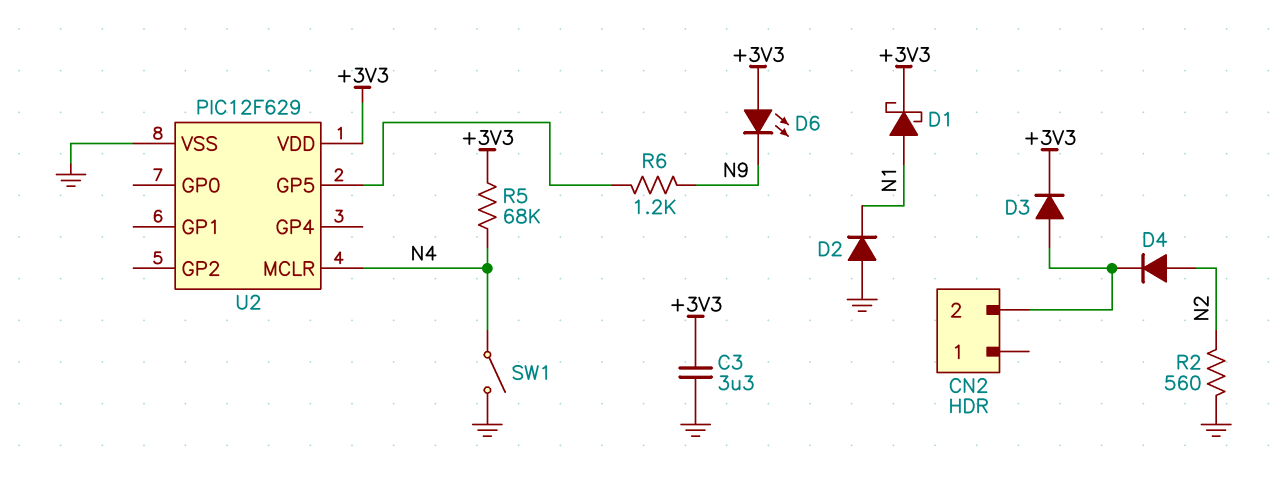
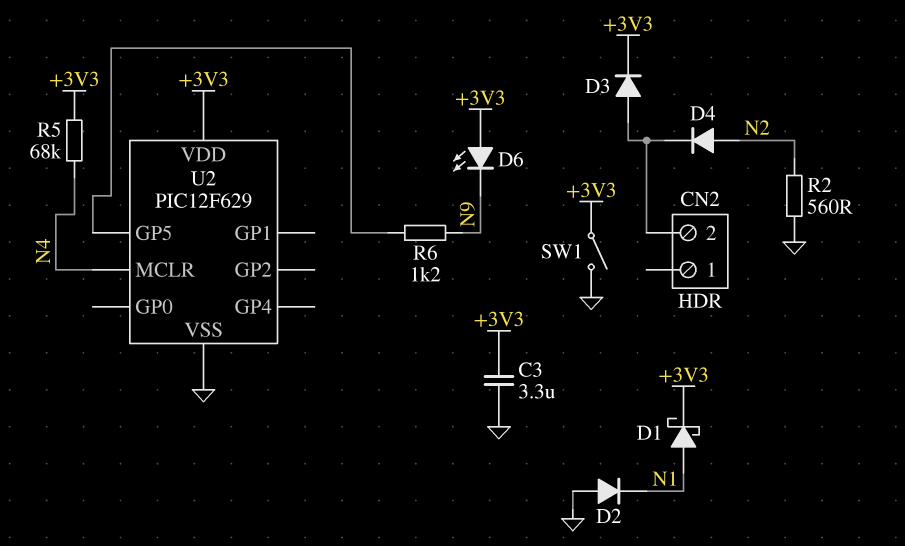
SW1: switch (GND, N4) -> switch (+3V3, GND)

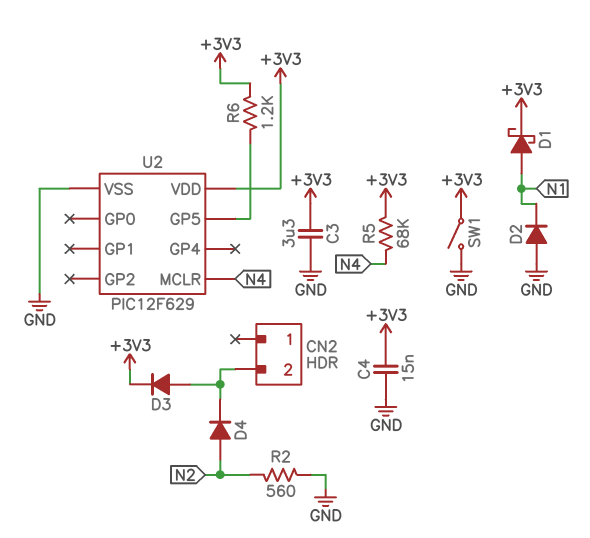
C4: none -> 15nF (+3V3, GND)
D6: LED (A +3V3, K N9) -> none
R6: 1.2k (N9, U2/GP5) -> 1.2k (+3V3, U2/GP5)

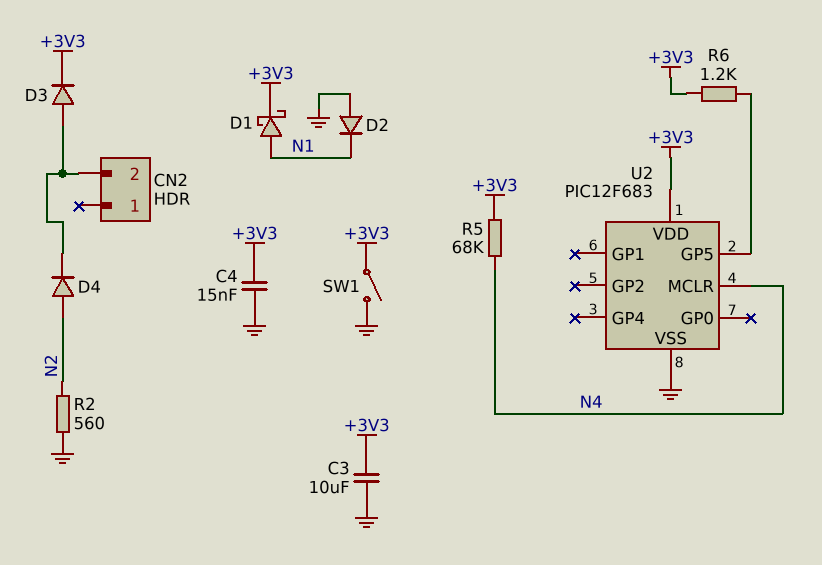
C3: 3.3uF (+3V3, GND) -> 10uF (+3V3, GND)
U2: PIC12F629 -> PIC12F683

